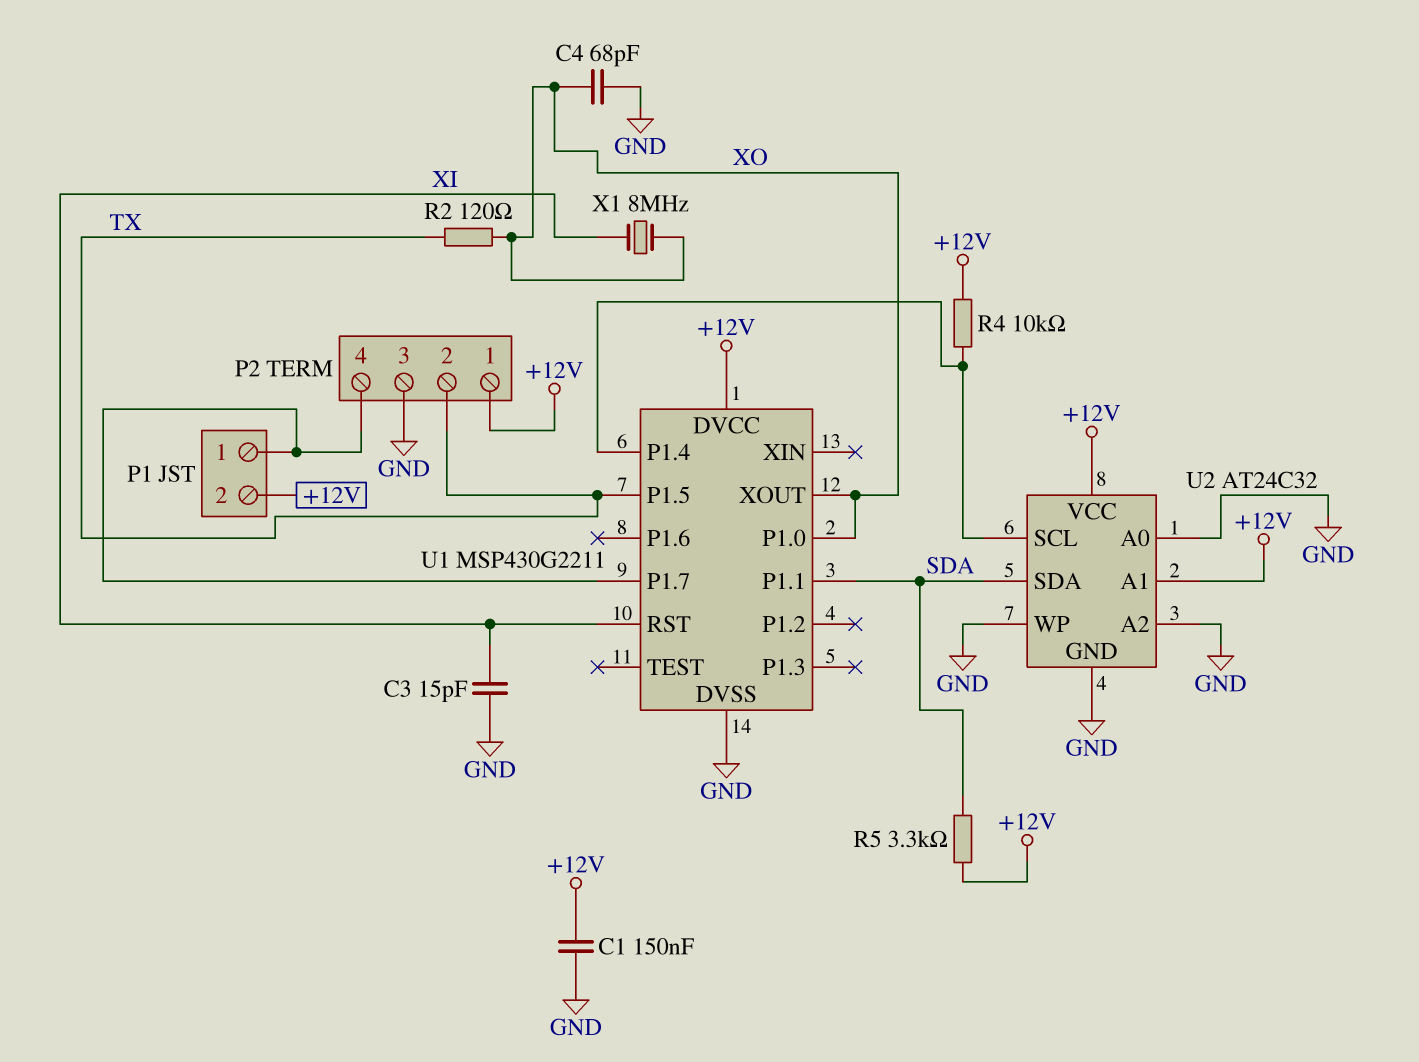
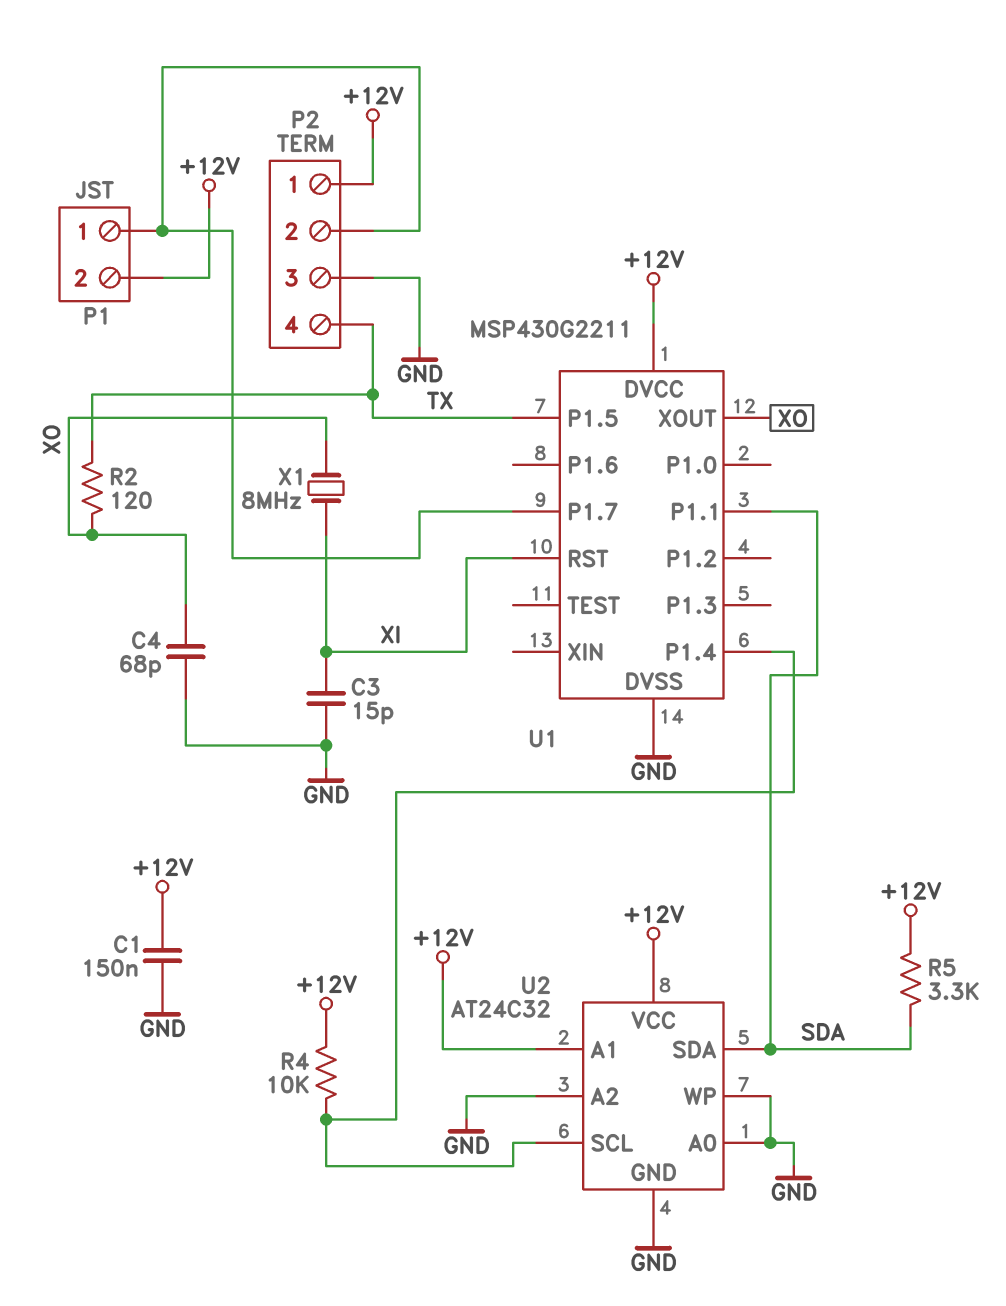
P2 pin 2: TX -> P1/1
P2 pin 4: P1/1 -> TX
U1 pin P1.0: XO -> none

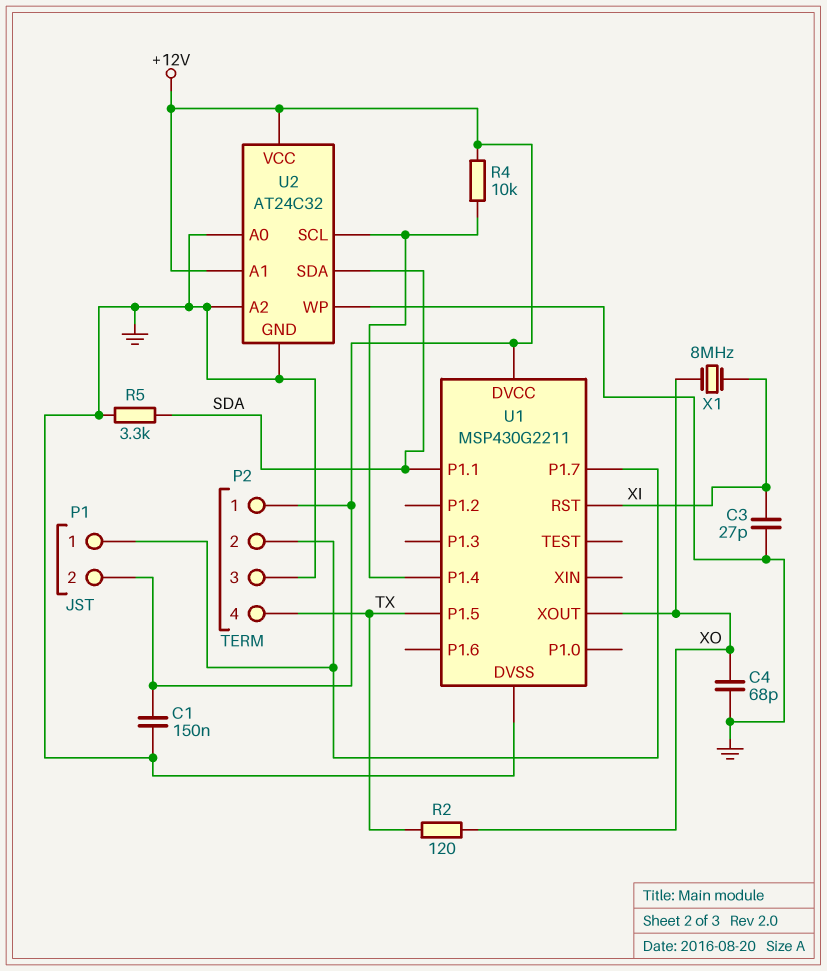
C3: 15pF (GND, XI) -> 27pF (GND, XI)
R5: 3.3k (+12V, SDA) -> 3.3k (GND, SDA)

